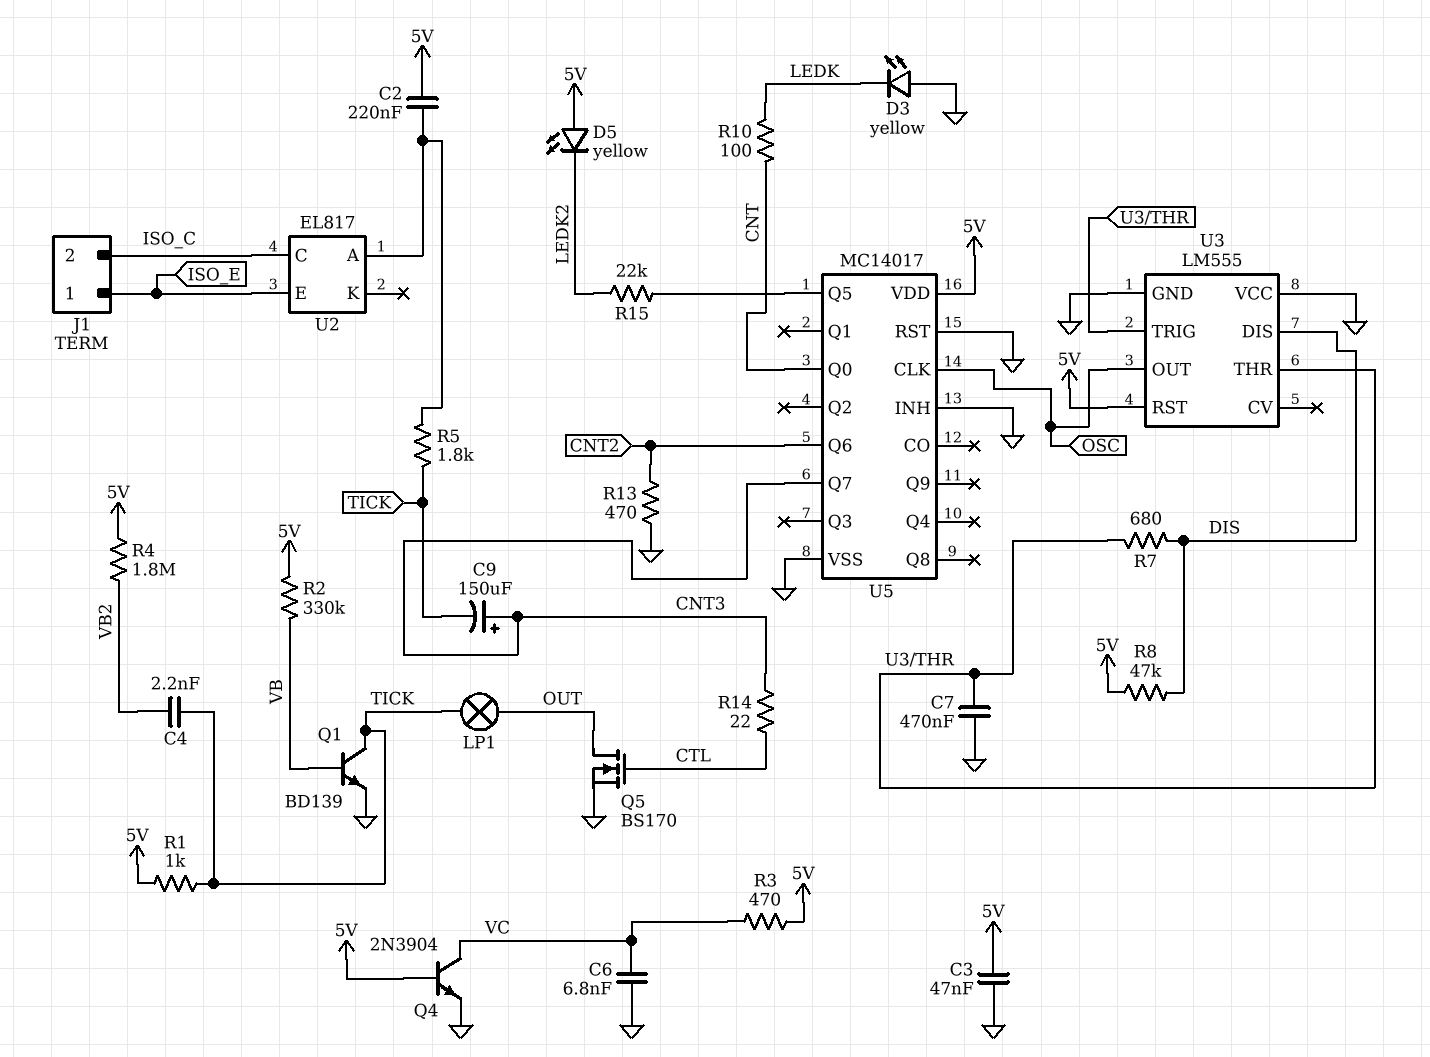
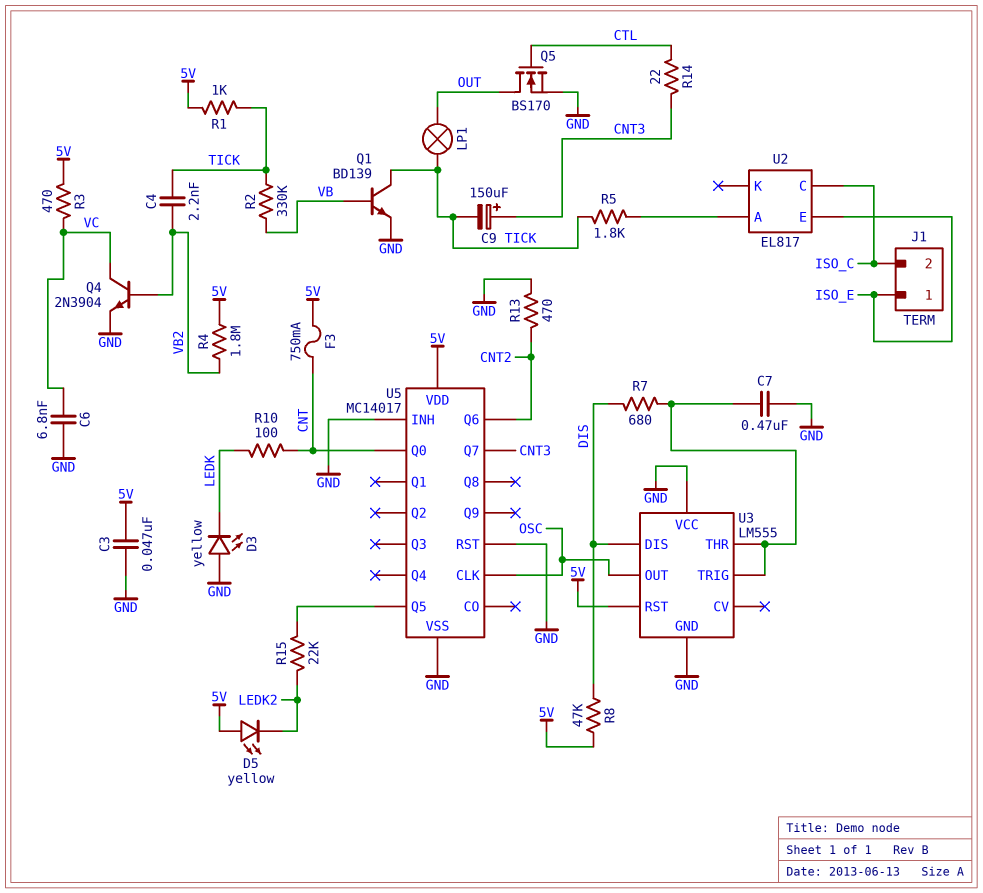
C2: 220nF (5V, U2/A) -> none
F3: none -> 750mA (5V, CNT)
Q4: NPN 2N3904 (B 5V, C VC, E GND) -> NPN 2N3904 (B VB2, C VC, E GND)
R2: 330k (5V, VB) -> 330k (TICK, VB)

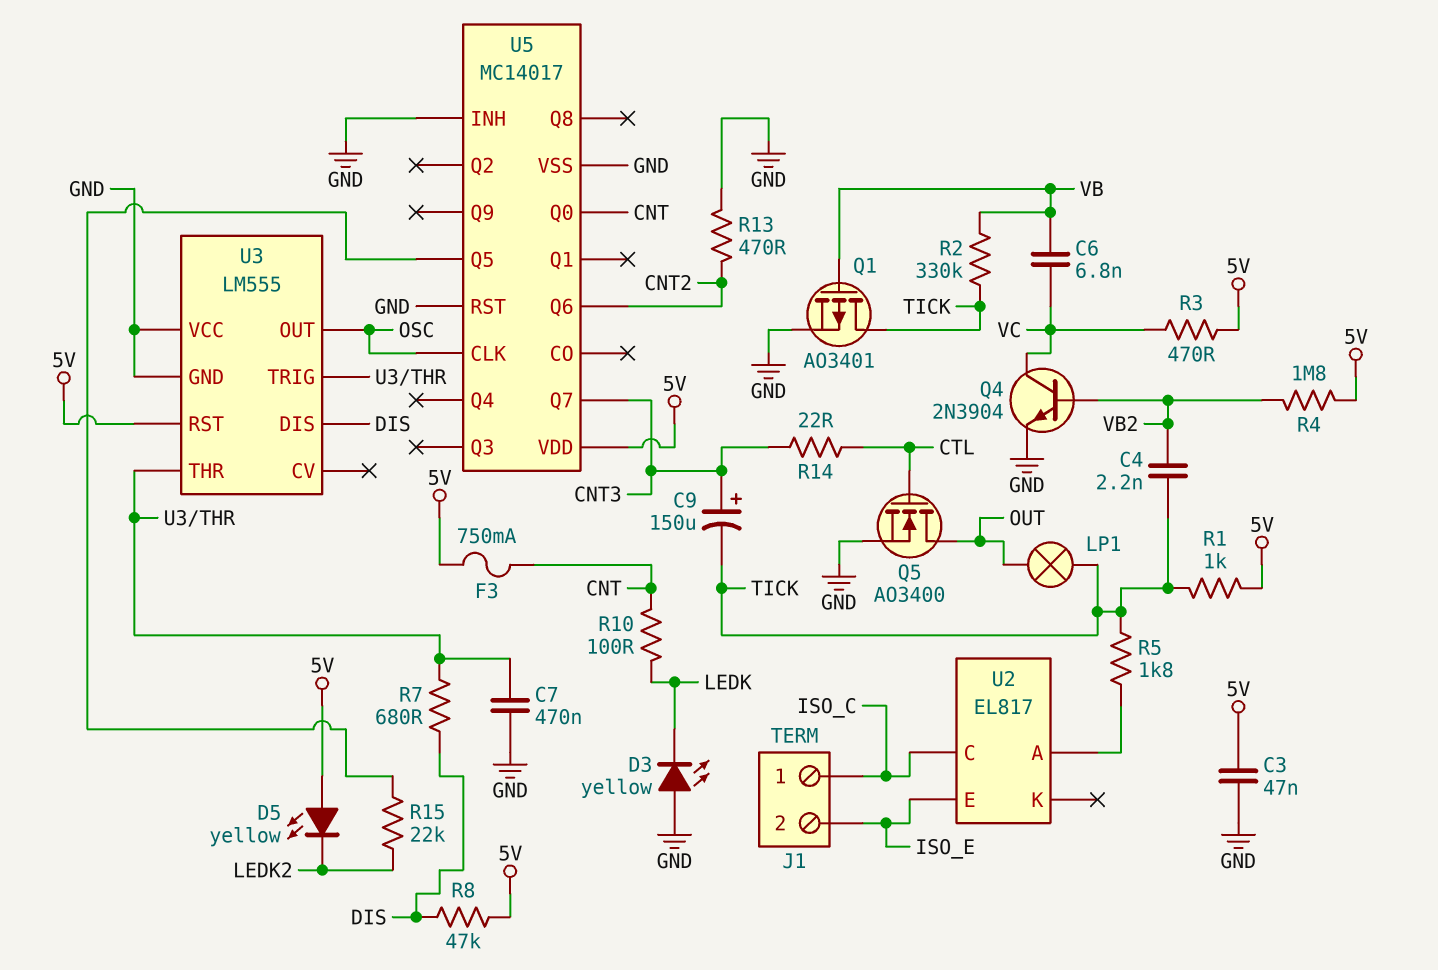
C6: 6.8nF (GND, VC) -> 6.8nF (VB, VC)
J1 pin 1: ISO_E -> ISO_C
J1 pin 2: ISO_C -> ISO_E
Q1: NPN BD139 (B VB, C TICK, E GND) -> PMOS AO3401 (G VB, D TICK, S GND)
Q5: NMOS BS170 (G CTL, D OUT, S GND) -> NMOS AO3400 (G CTL, D OUT, S GND)

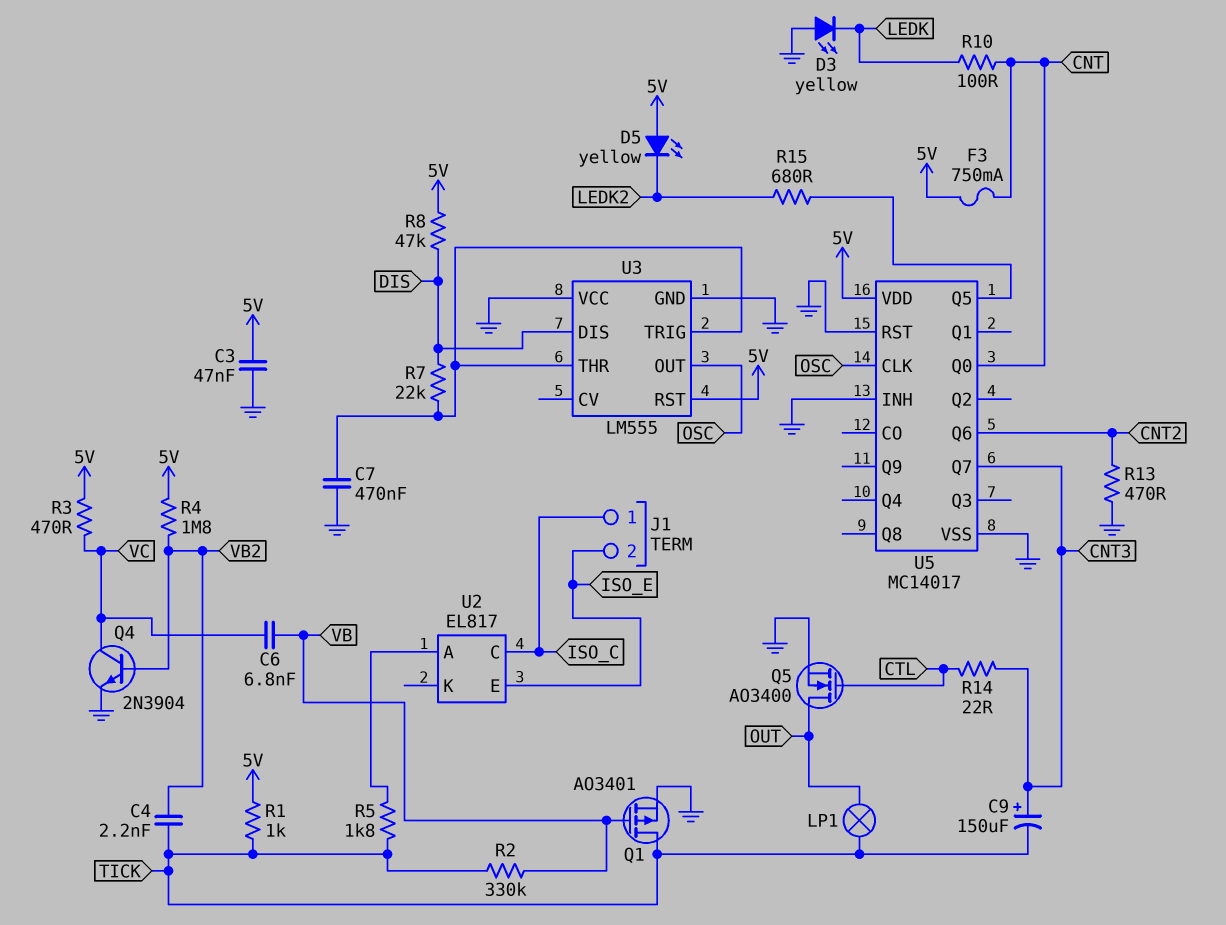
R7: 680 (DIS, U3/THR) -> 22k (DIS, U3/THR)
R15: 22k (LEDK2, U5/Q5) -> 680 (LEDK2, U5/Q5)

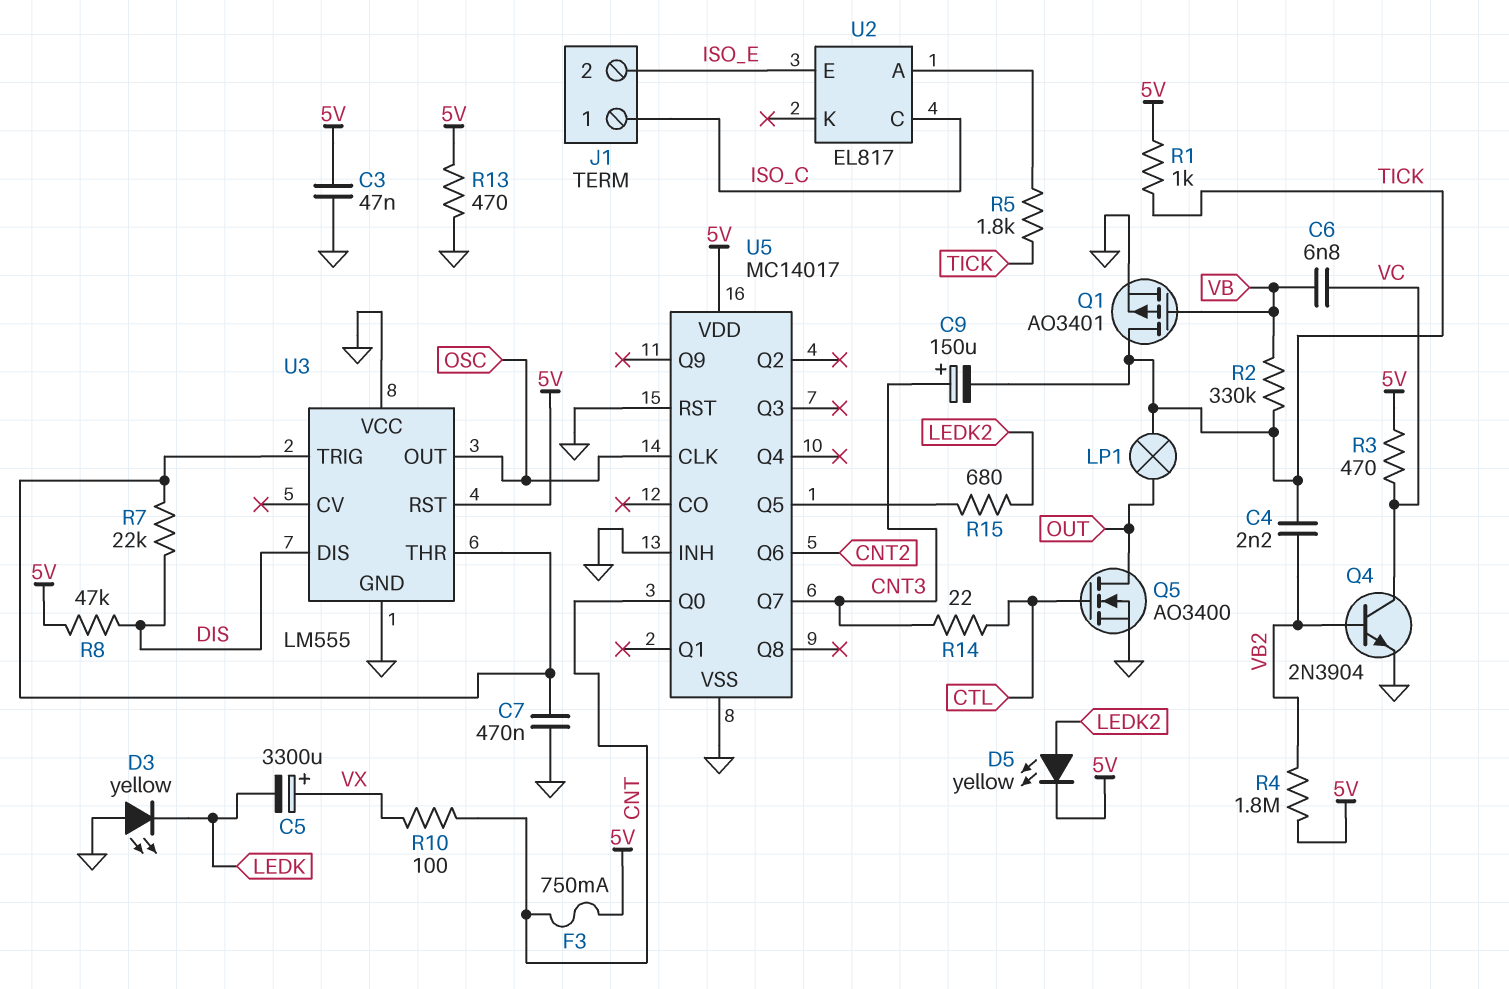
C5: none -> 3300uF (plus VX, minus LEDK)
D5: LED yellow (A 5V, K LEDK2) -> LED yellow (A LEDK2, K 5V)
R10: 100 (CNT, LEDK) -> 100 (CNT, VX)
R13: 470 (CNT2, GND) -> 470 (5V, GND)

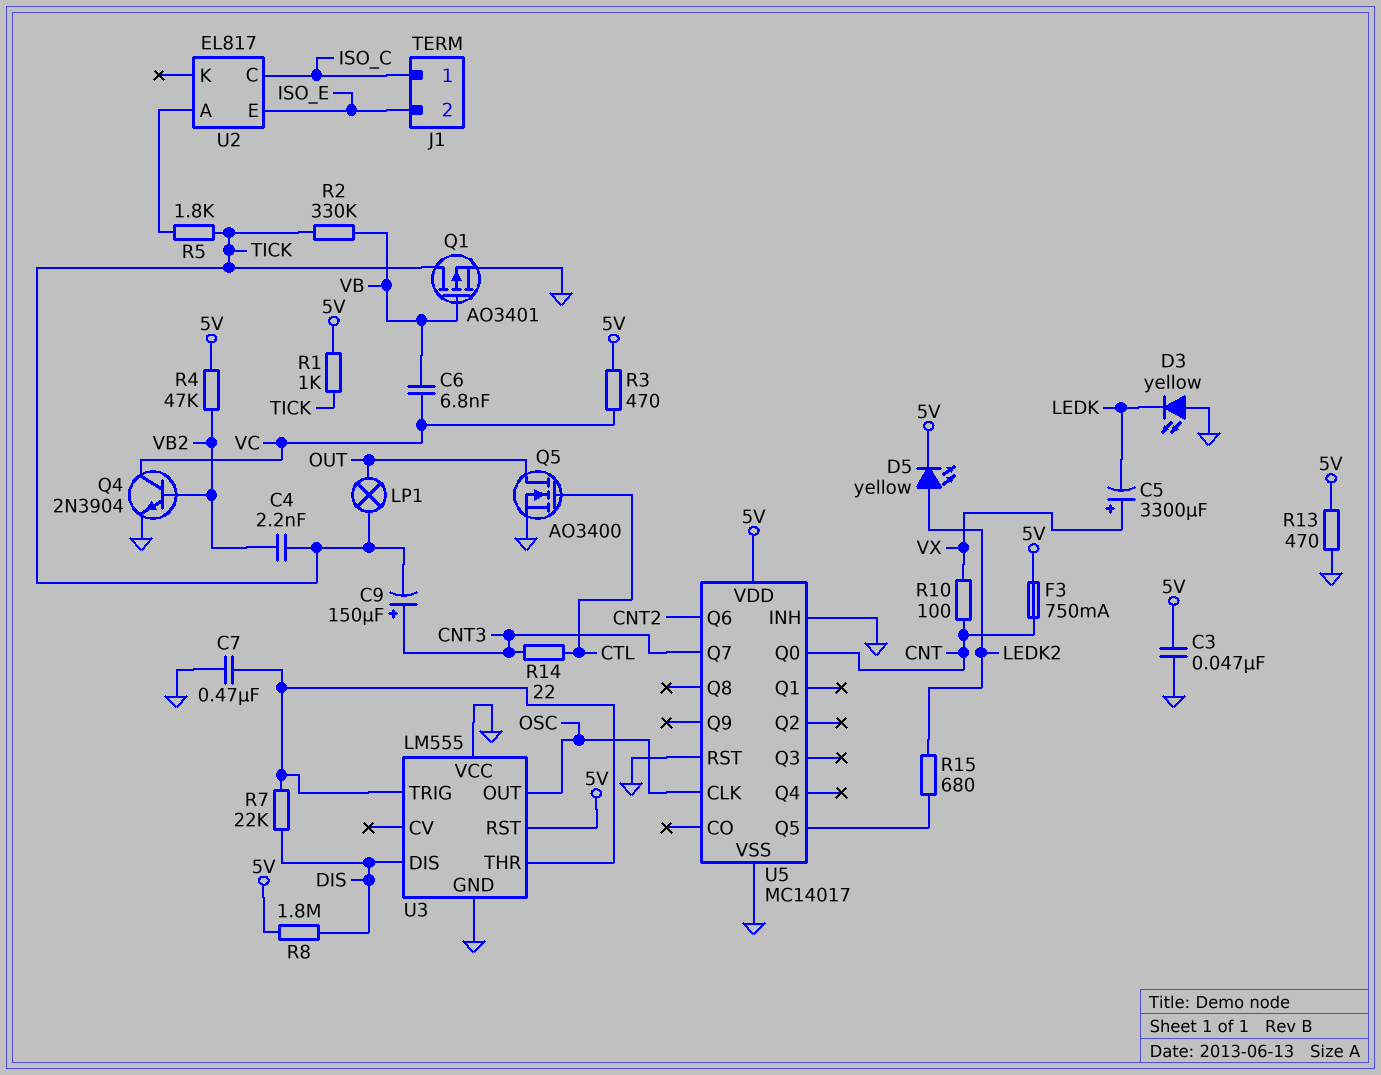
R4: 1.8M (5V, VB2) -> 47k (5V, VB2)
R8: 47k (5V, DIS) -> 1.8M (5V, DIS)

